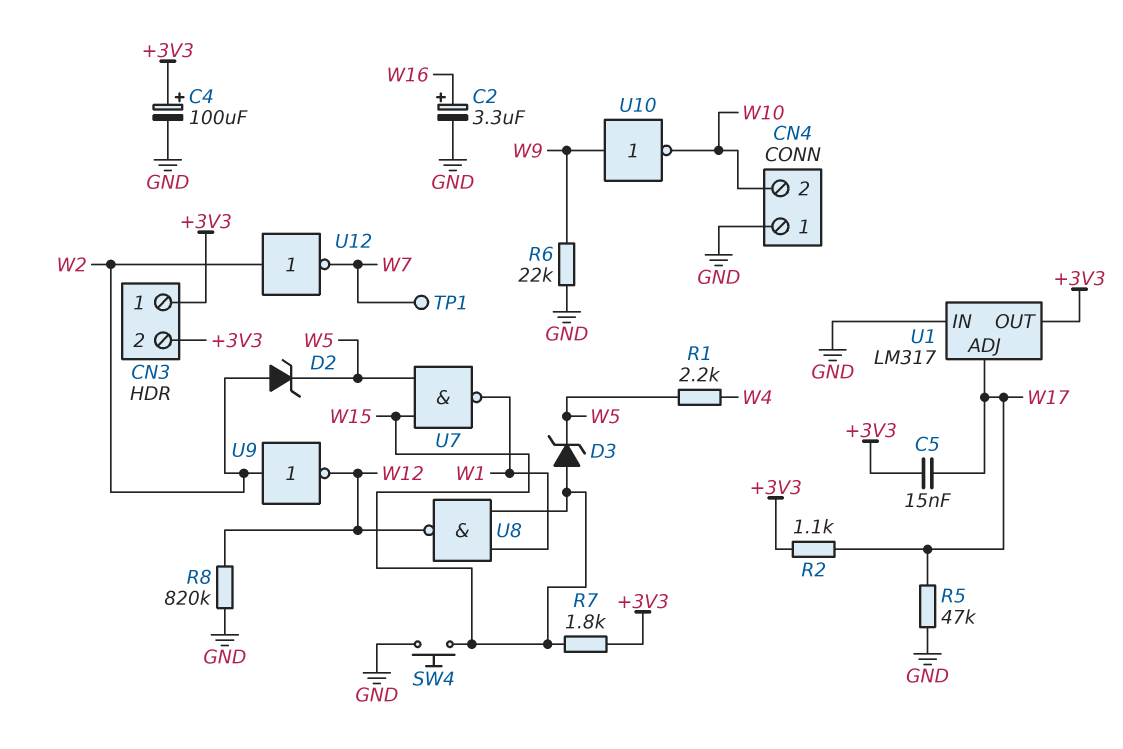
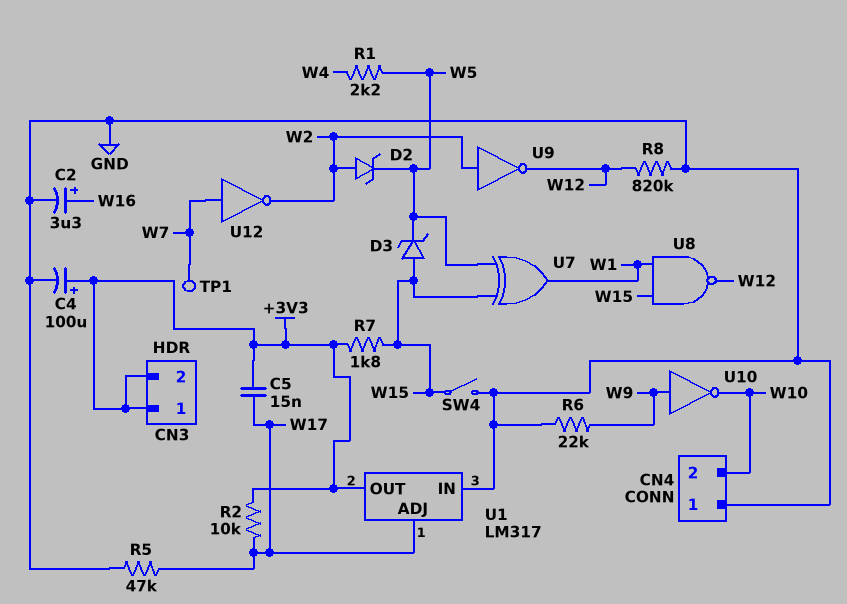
R2: 1.1k (+3V3, W17) -> 10k (+3V3, W17)
SW4: button (GND, W15) -> switch (GND, W15)
U7: NAND (in W5, in W15, out W1) -> XOR (in W5, in W15, out W1)
U12: NOT (in W2, out W7) -> NOT (in W7, out W2)

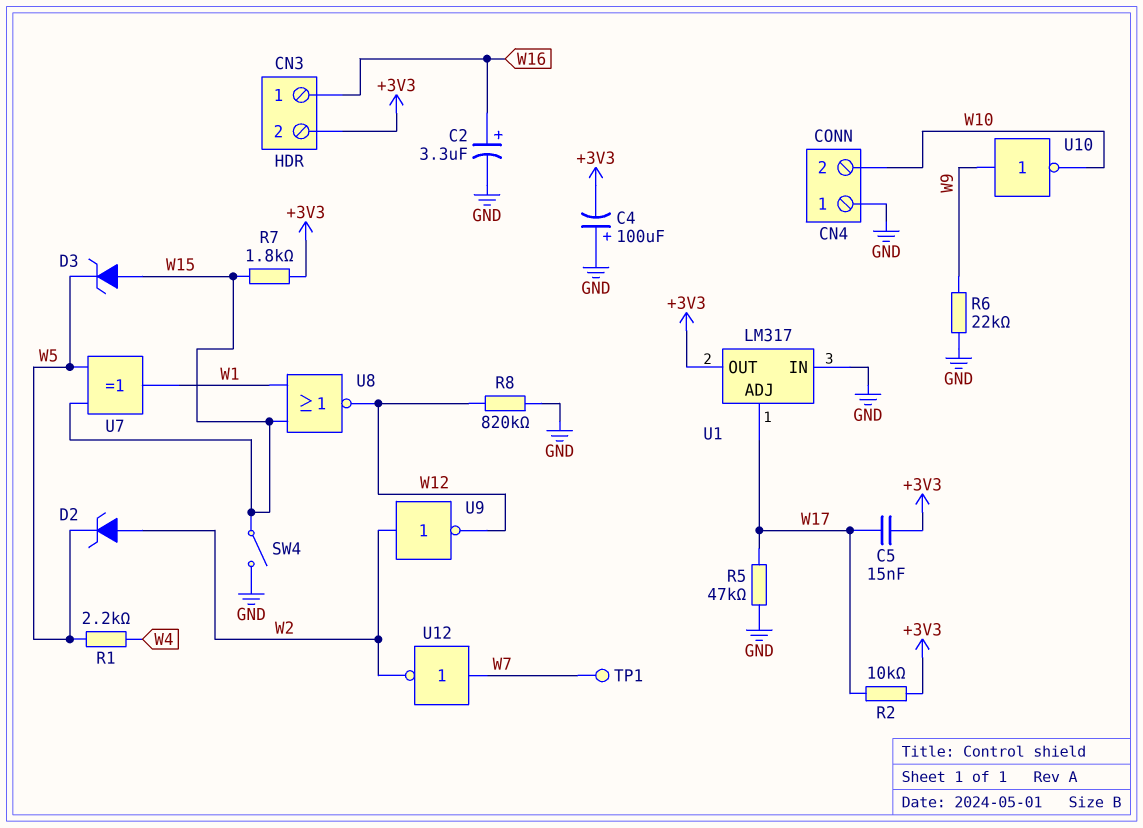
C4: 100uF (plus +3V3, minus GND) -> 100uF (plus GND, minus +3V3)
CN3 pin 1: +3V3 -> W16
U8: NAND (in W1, in W15, out W12) -> NOR (in W1, in W15, out W12)

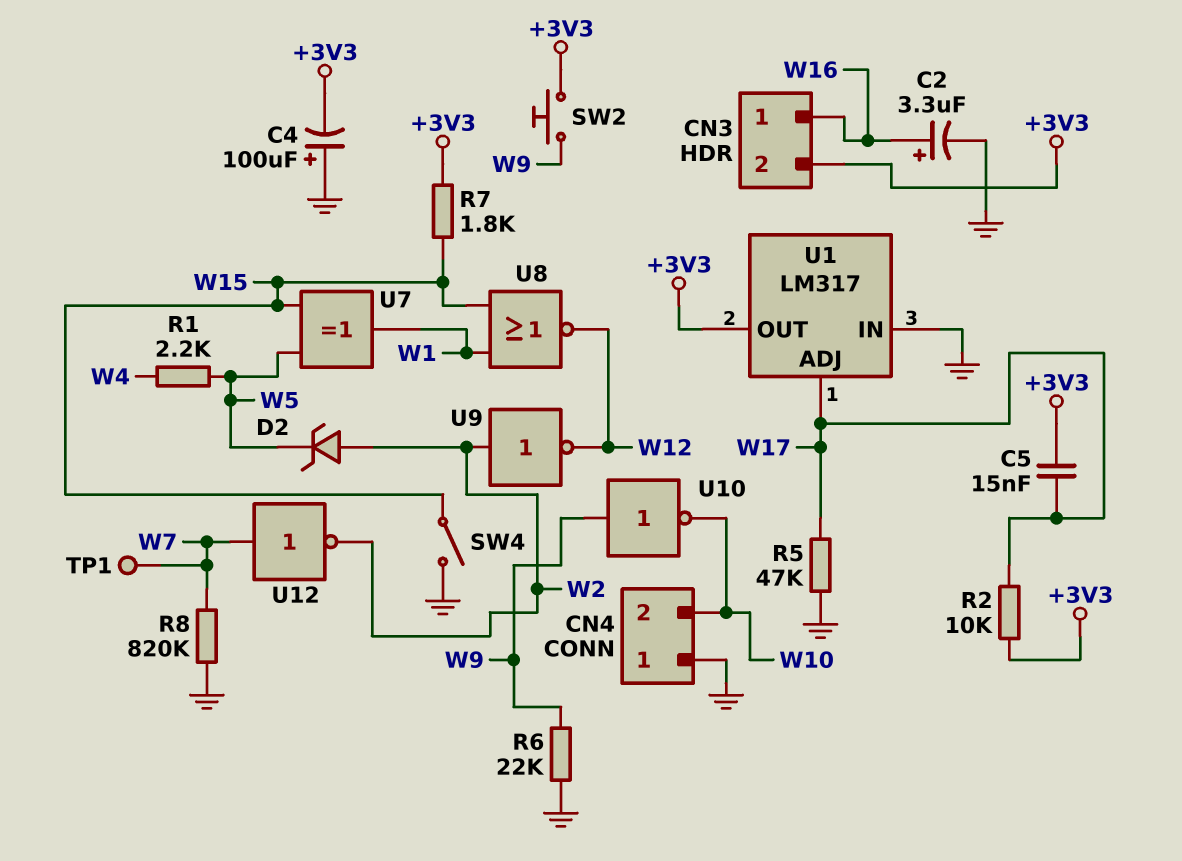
D3: zener (A W15, K W5) -> none
R8: 820k (GND, W12) -> 820k (GND, W7)
SW2: none -> button (+3V3, W9)

